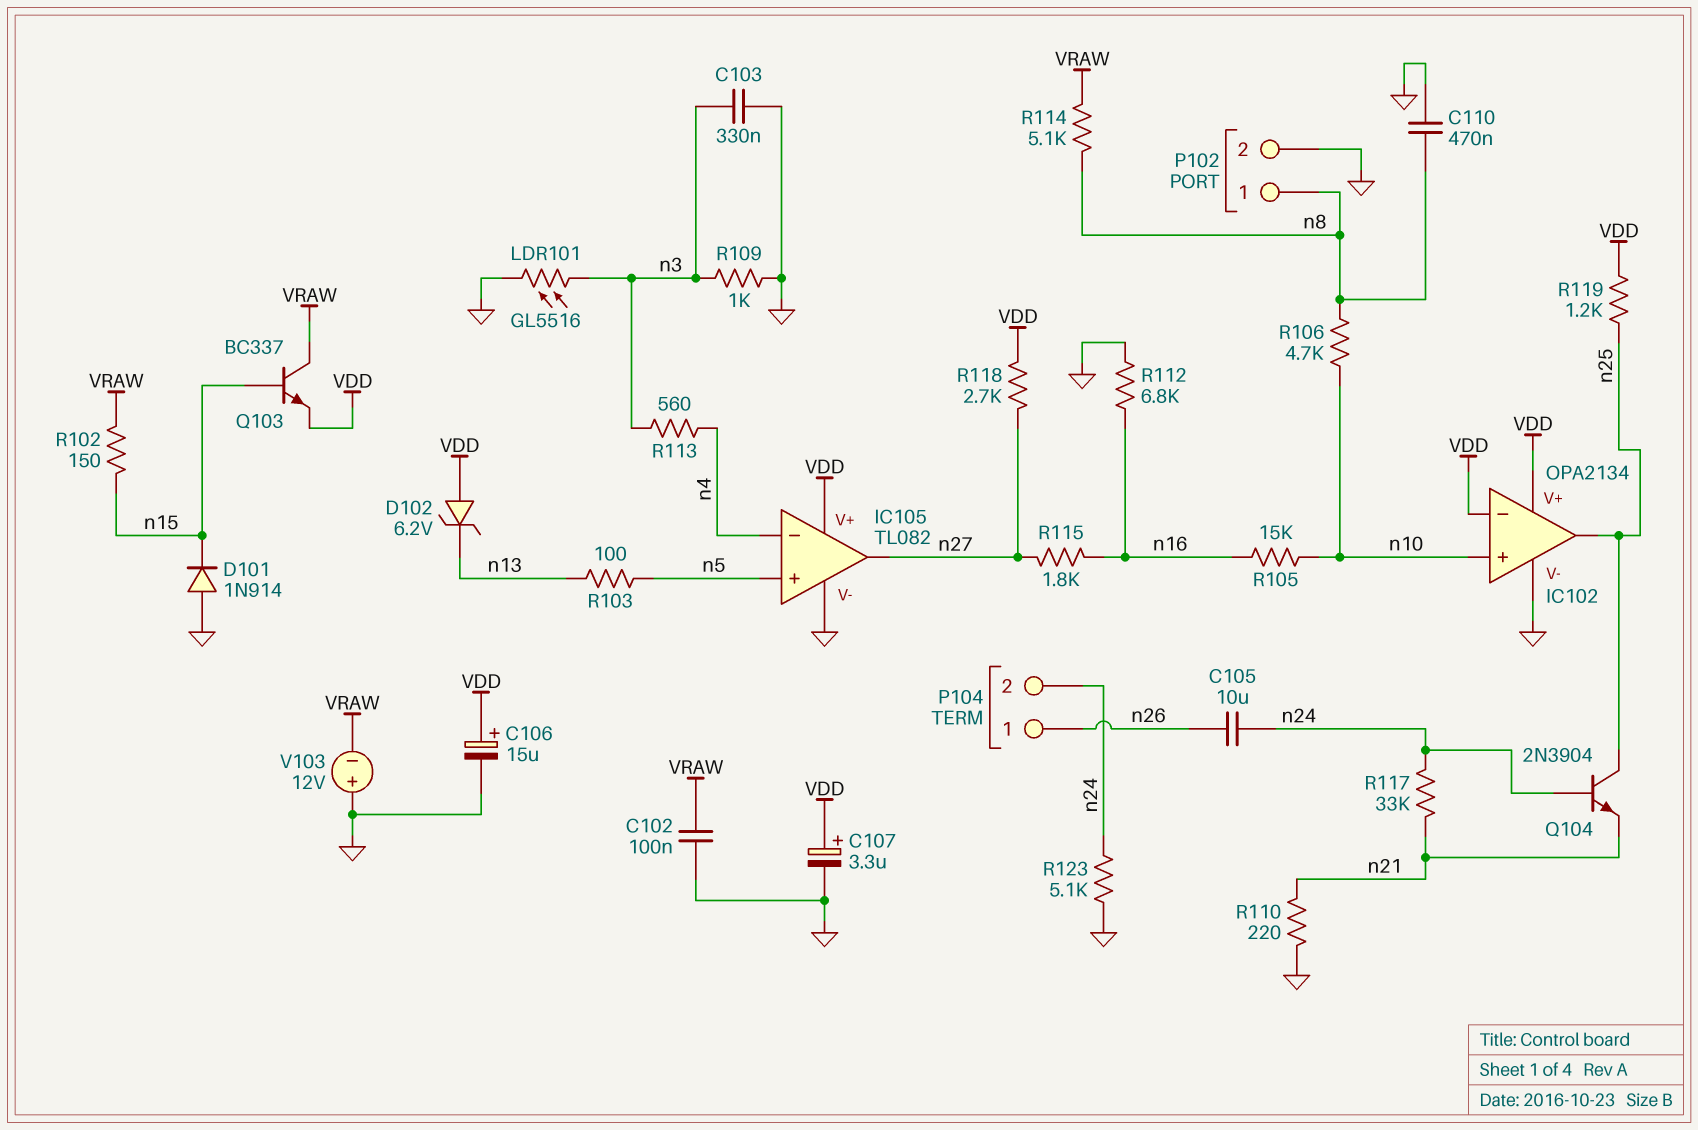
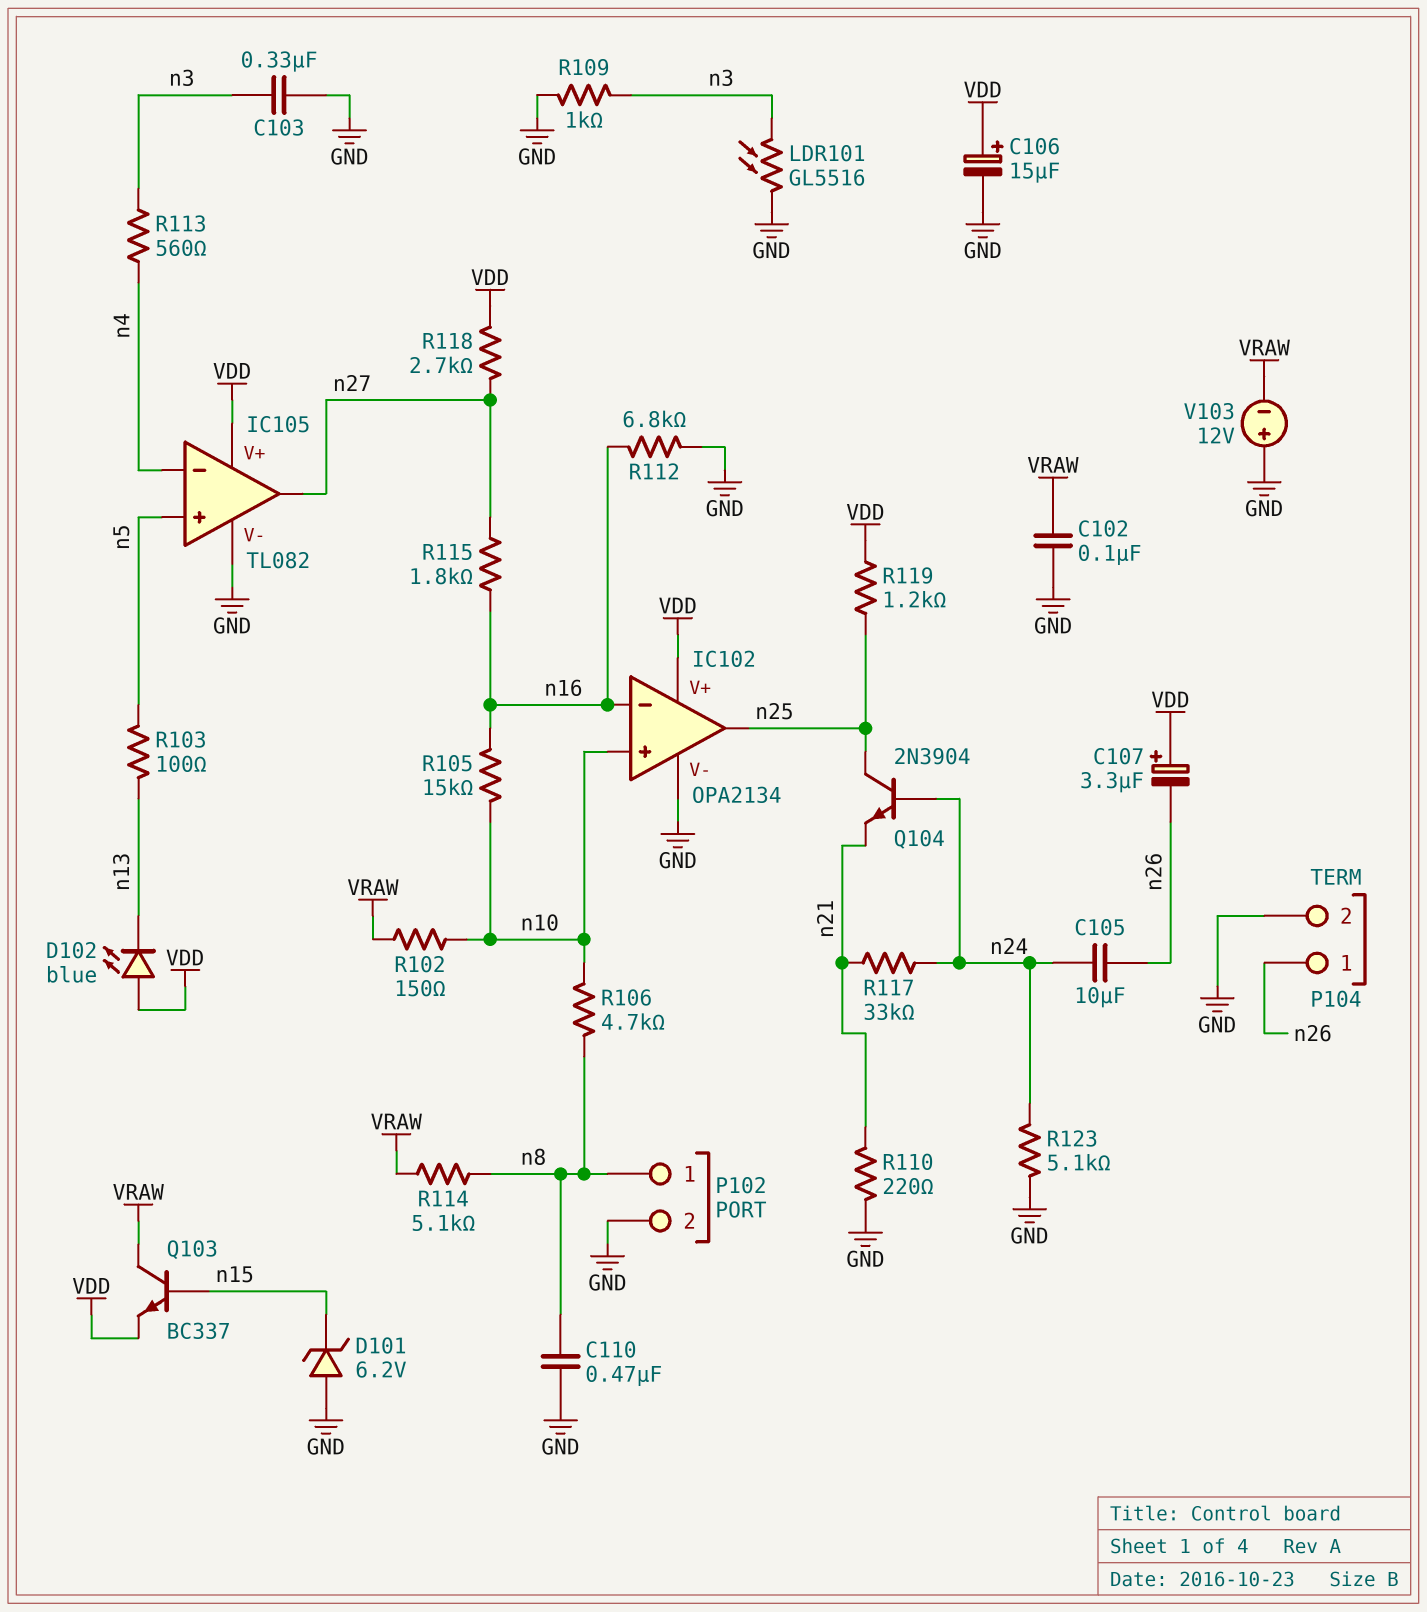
C107: 3.3uF (plus VDD, minus GND) -> 3.3uF (plus VDD, minus n26)
D101: diode 1N914 (A GND, K n15) -> zener 6.2V (A GND, K n15)
D102: zener 6.2V (A VDD, K n13) -> LED blue (A VDD, K n13)
IC102 pin in-: VDD -> n16
P104 pin 2: n24 -> GND
R102: 150 (VRAW, n15) -> 150 (VRAW, n10)

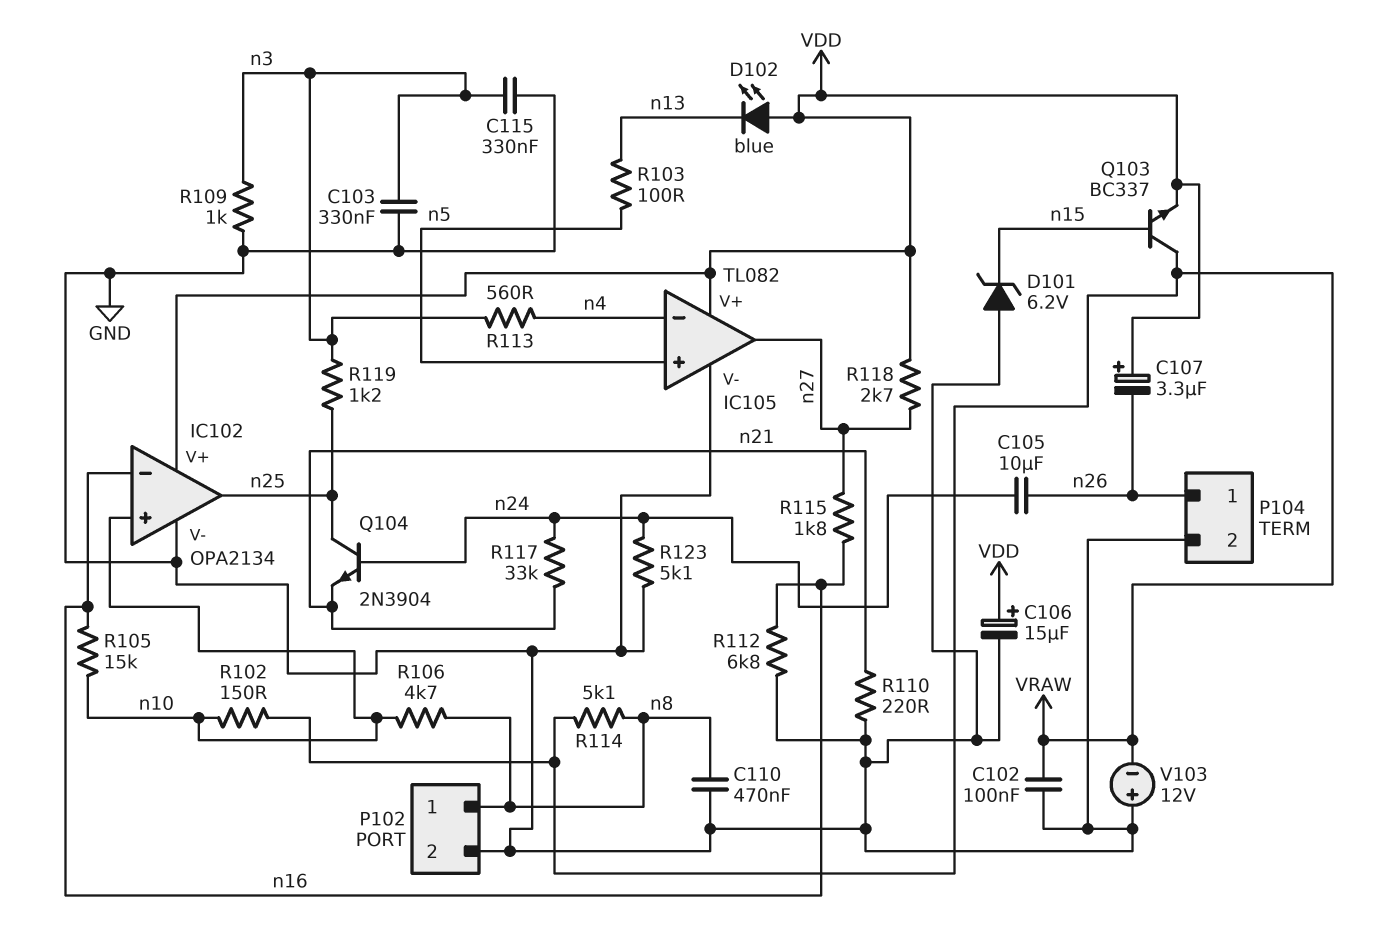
C115: none -> 330nF (GND, n3)
LDR101: GL5516 (GND, n3) -> none
R119: 1.2k (VDD, n25) -> 1.2k (n3, n25)

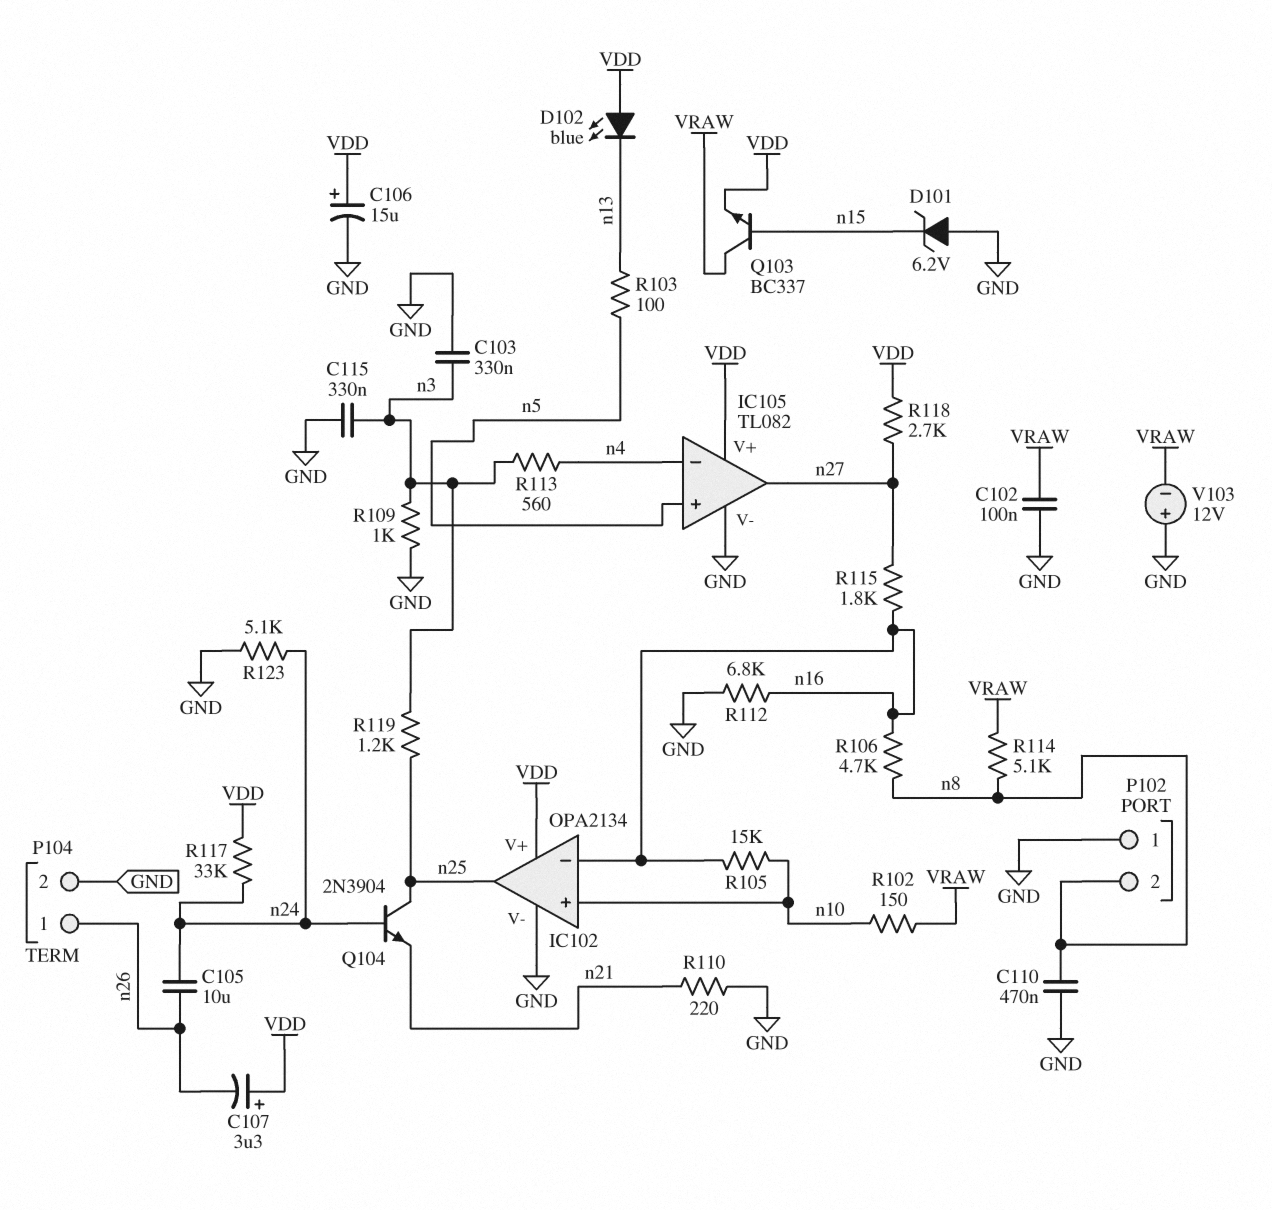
P102 pin 1: n8 -> GND
P102 pin 2: GND -> n8
R106: 4.7k (n8, n10) -> 4.7k (n8, n16)
R117: 33k (n21, n24) -> 33k (VDD, n24)

